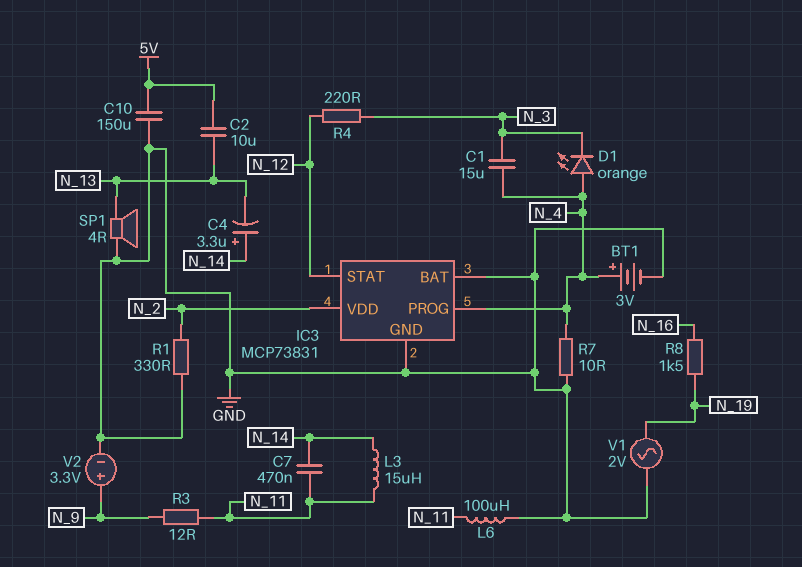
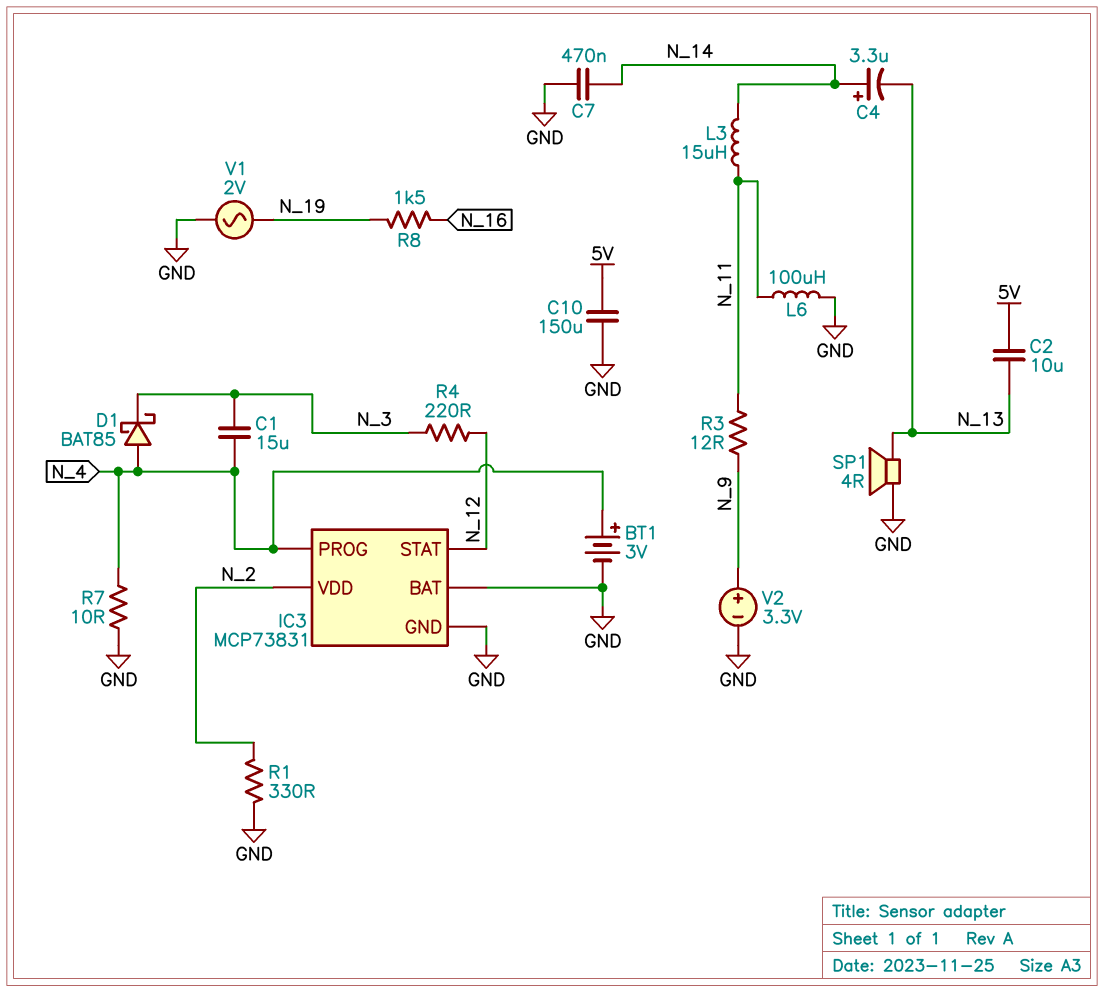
C7: 470nF (N_11, N_14) -> 470nF (GND, N_14)
D1: LED orange (A N_4, K N_3) -> schottky BAT85 (A N_4, K N_3)

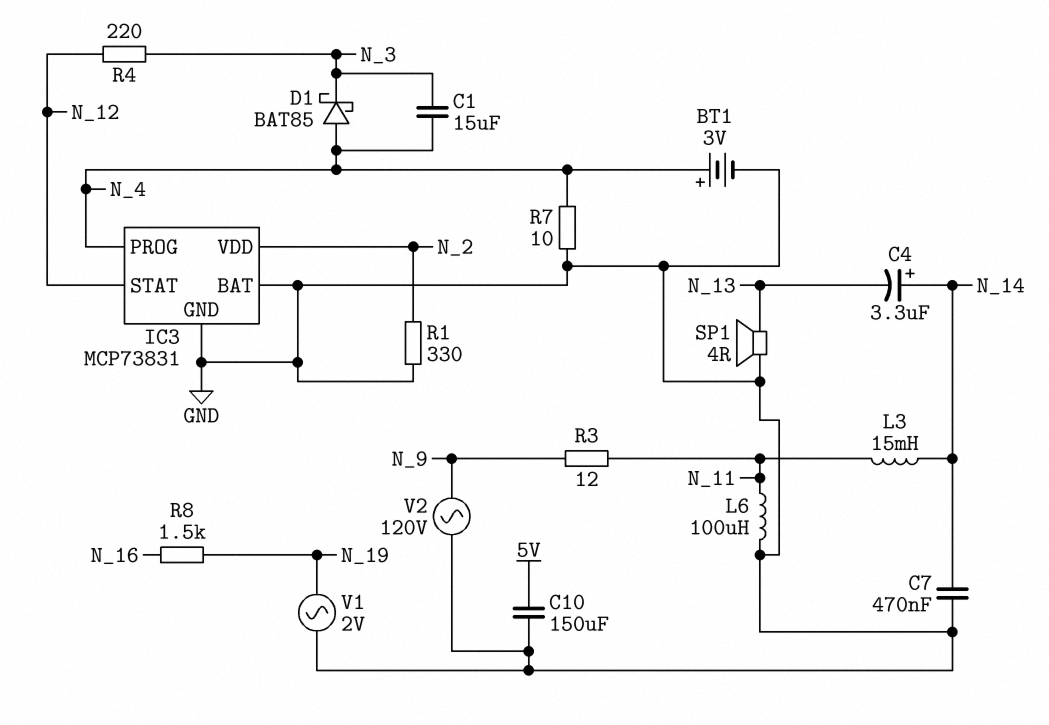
C2: 10uF (5V, N_13) -> none
L3: 15uH (N_11, N_14) -> 15mH (N_11, N_14)
V2: 3.3V (plus N_9, minus GND) -> AC 120V (GND, N_9)

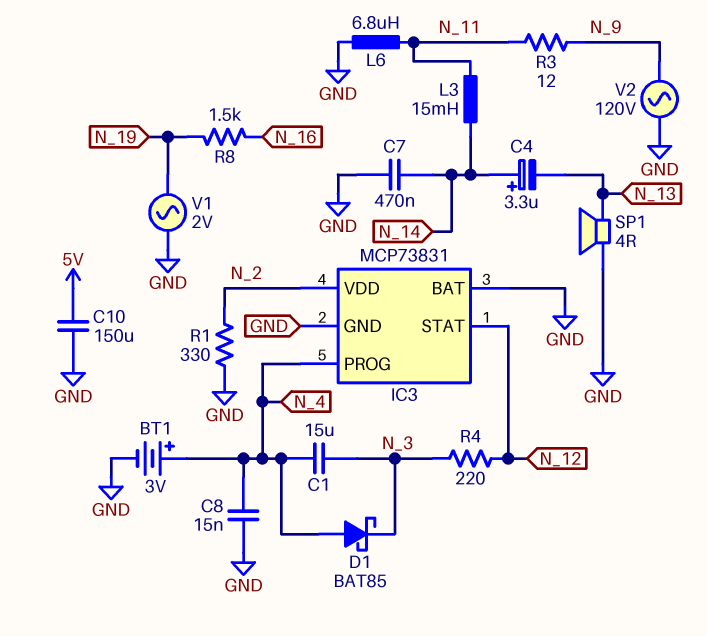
C8: none -> 15nF (GND, N_4)
L6: 100uH (GND, N_11) -> 6.8uH (GND, N_11)
R7: 10 (GND, N_4) -> none

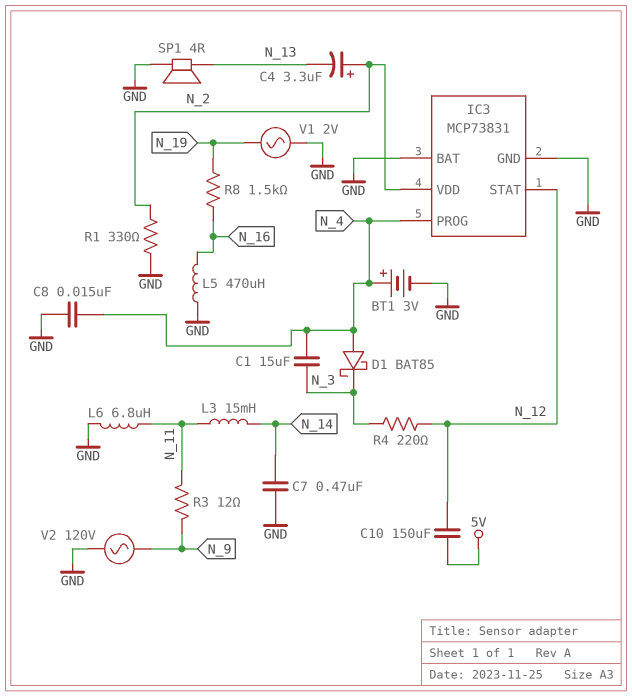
C4: 3.3uF (plus N_14, minus N_13) -> 3.3uF (plus N_2, minus N_13)
C10: 150uF (5V, GND) -> 150uF (5V, N_12)
L5: none -> 470uH (GND, N_16)

